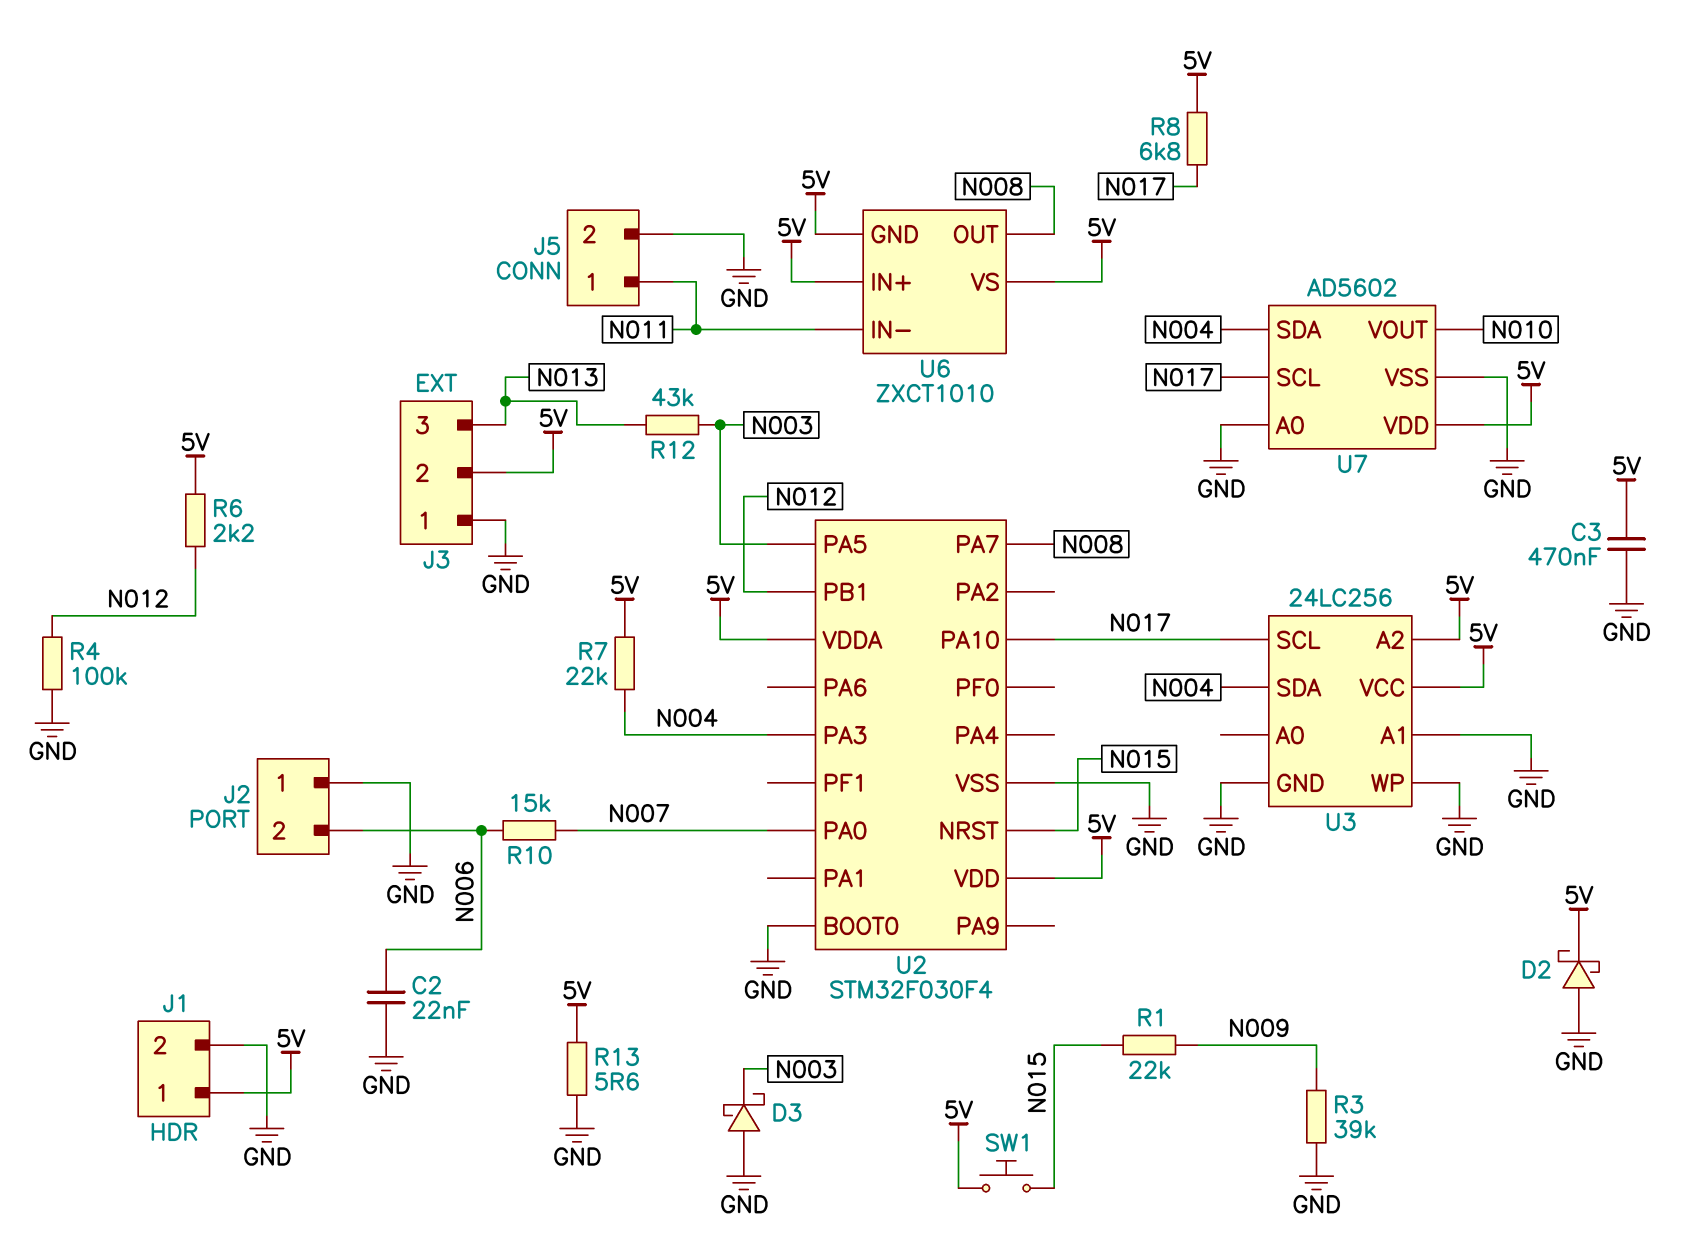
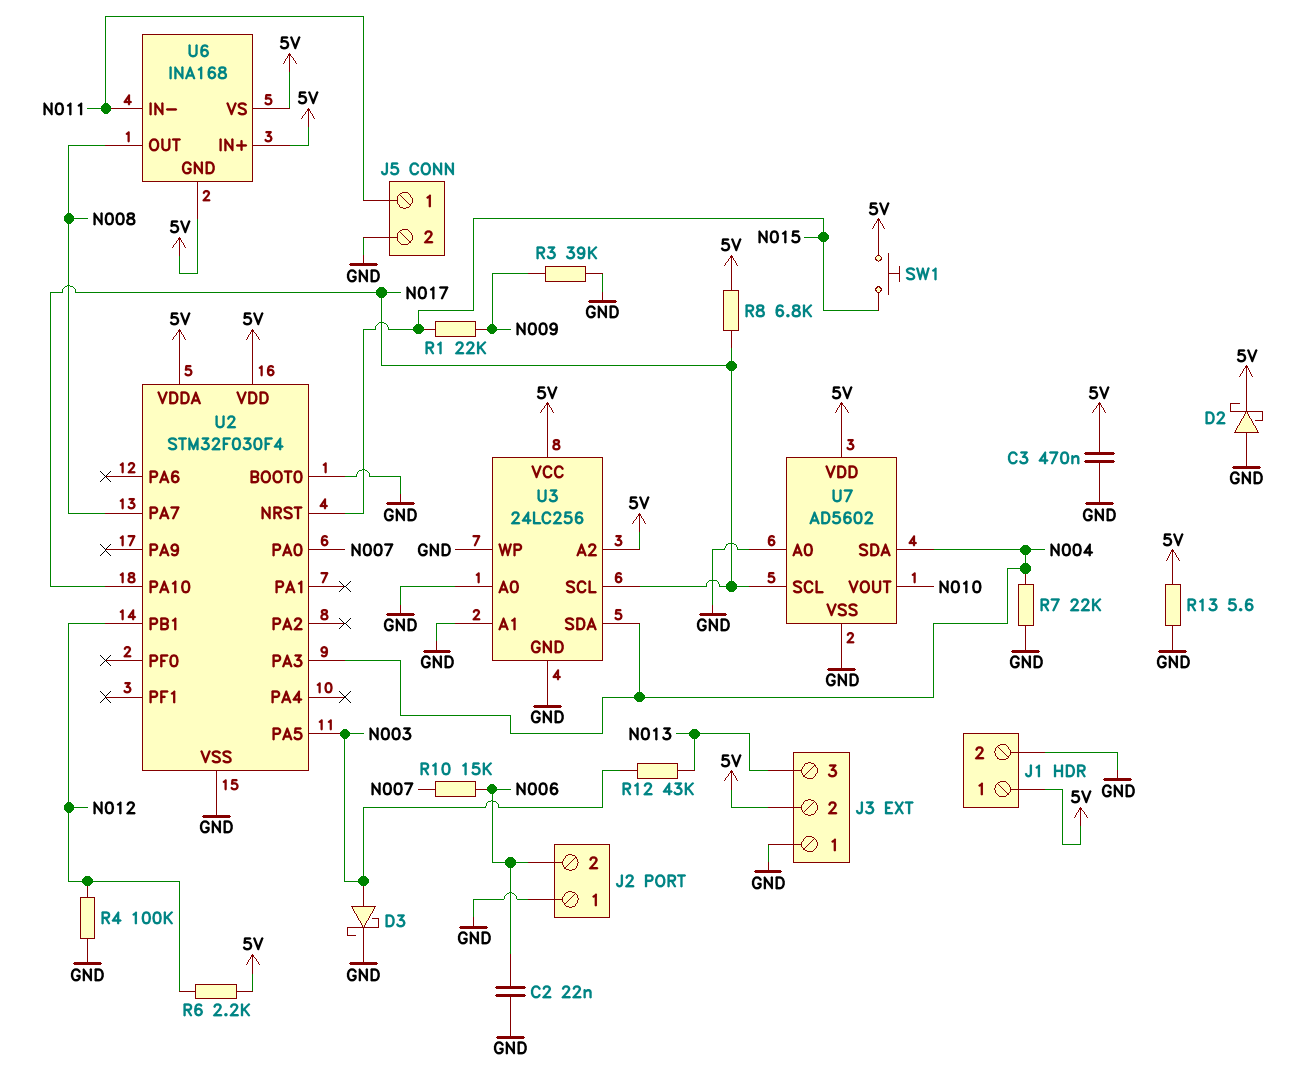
D3: schottky (A GND, K N003) -> schottky (A N003, K GND)
R7: 22k (5V, N004) -> 22k (GND, N004)
U3 pin A0: none -> GND
U6: ZXCT1010 -> INA168

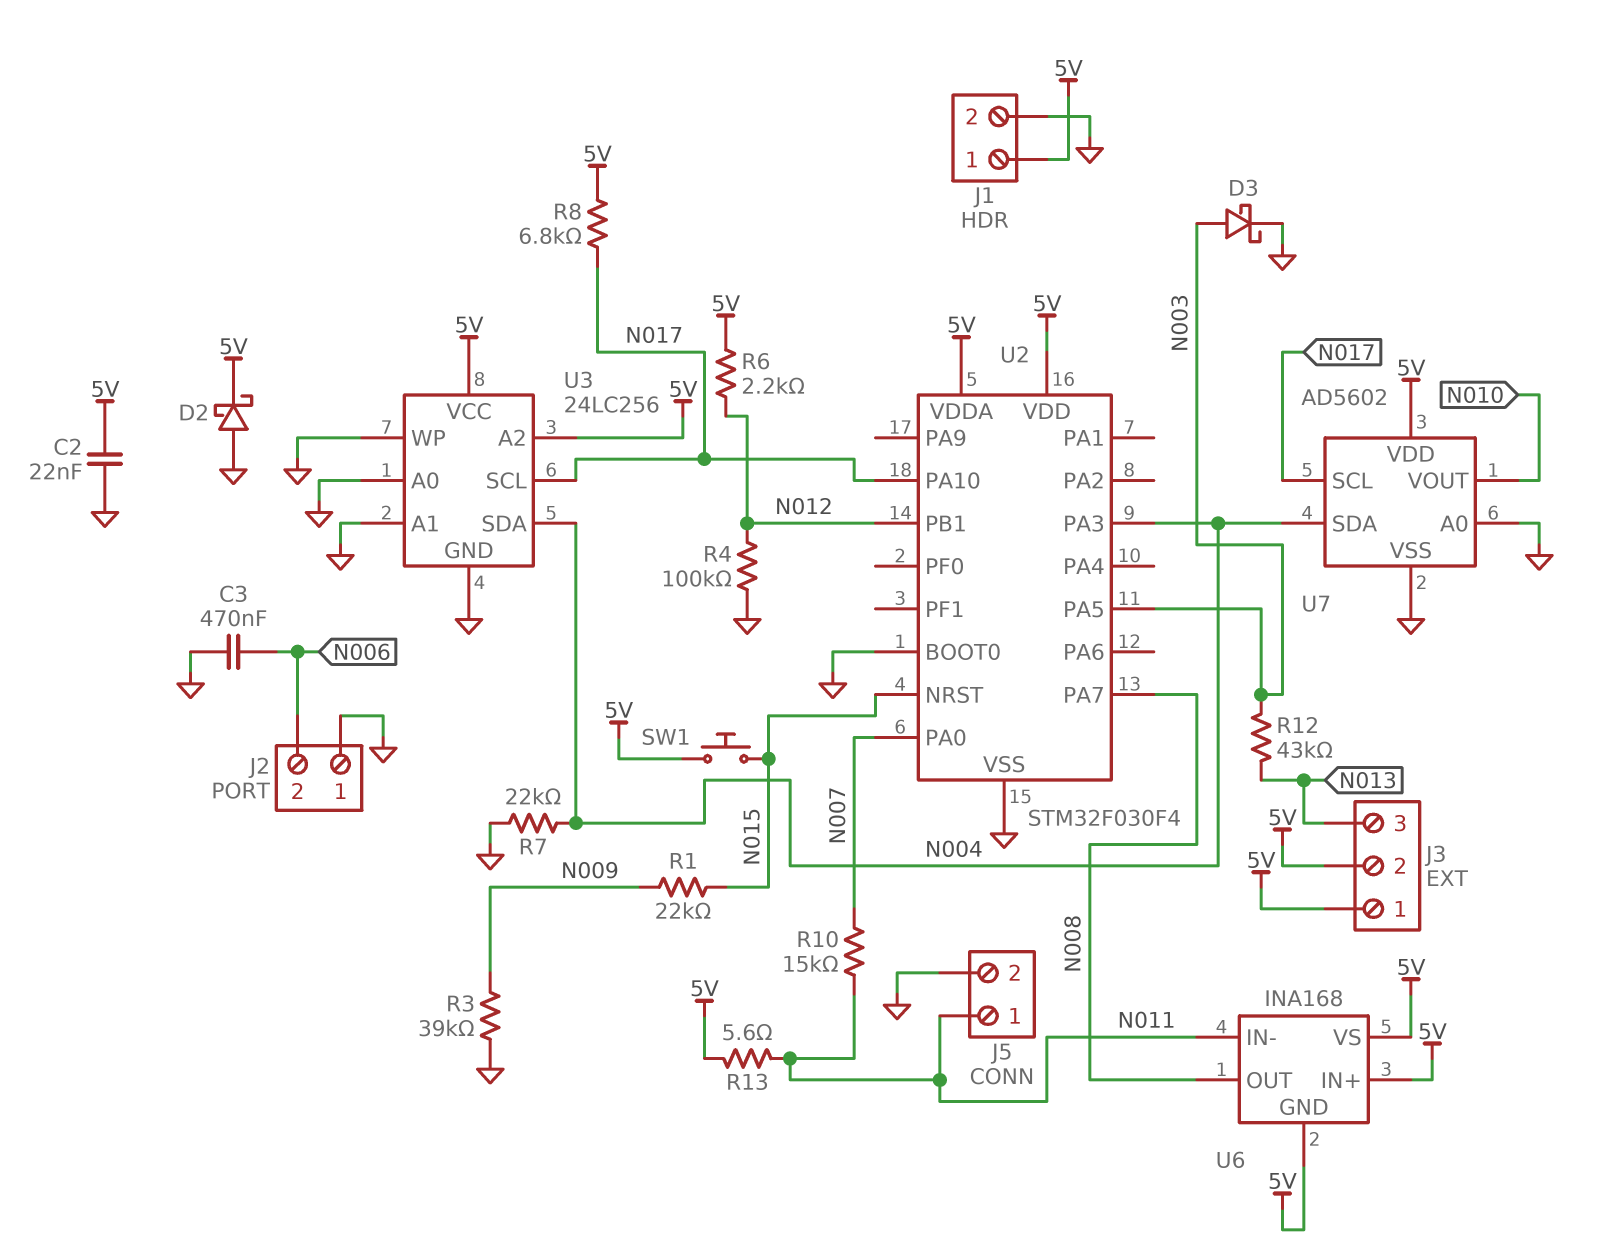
C2: 22nF (GND, N006) -> 22nF (5V, GND)
C3: 470nF (5V, GND) -> 470nF (GND, N006)
J3 pin 1: GND -> 5V
R10: 15k (N006, N007) -> 15k (N007, N011)
R13: 5.6 (5V, GND) -> 5.6 (5V, N011)

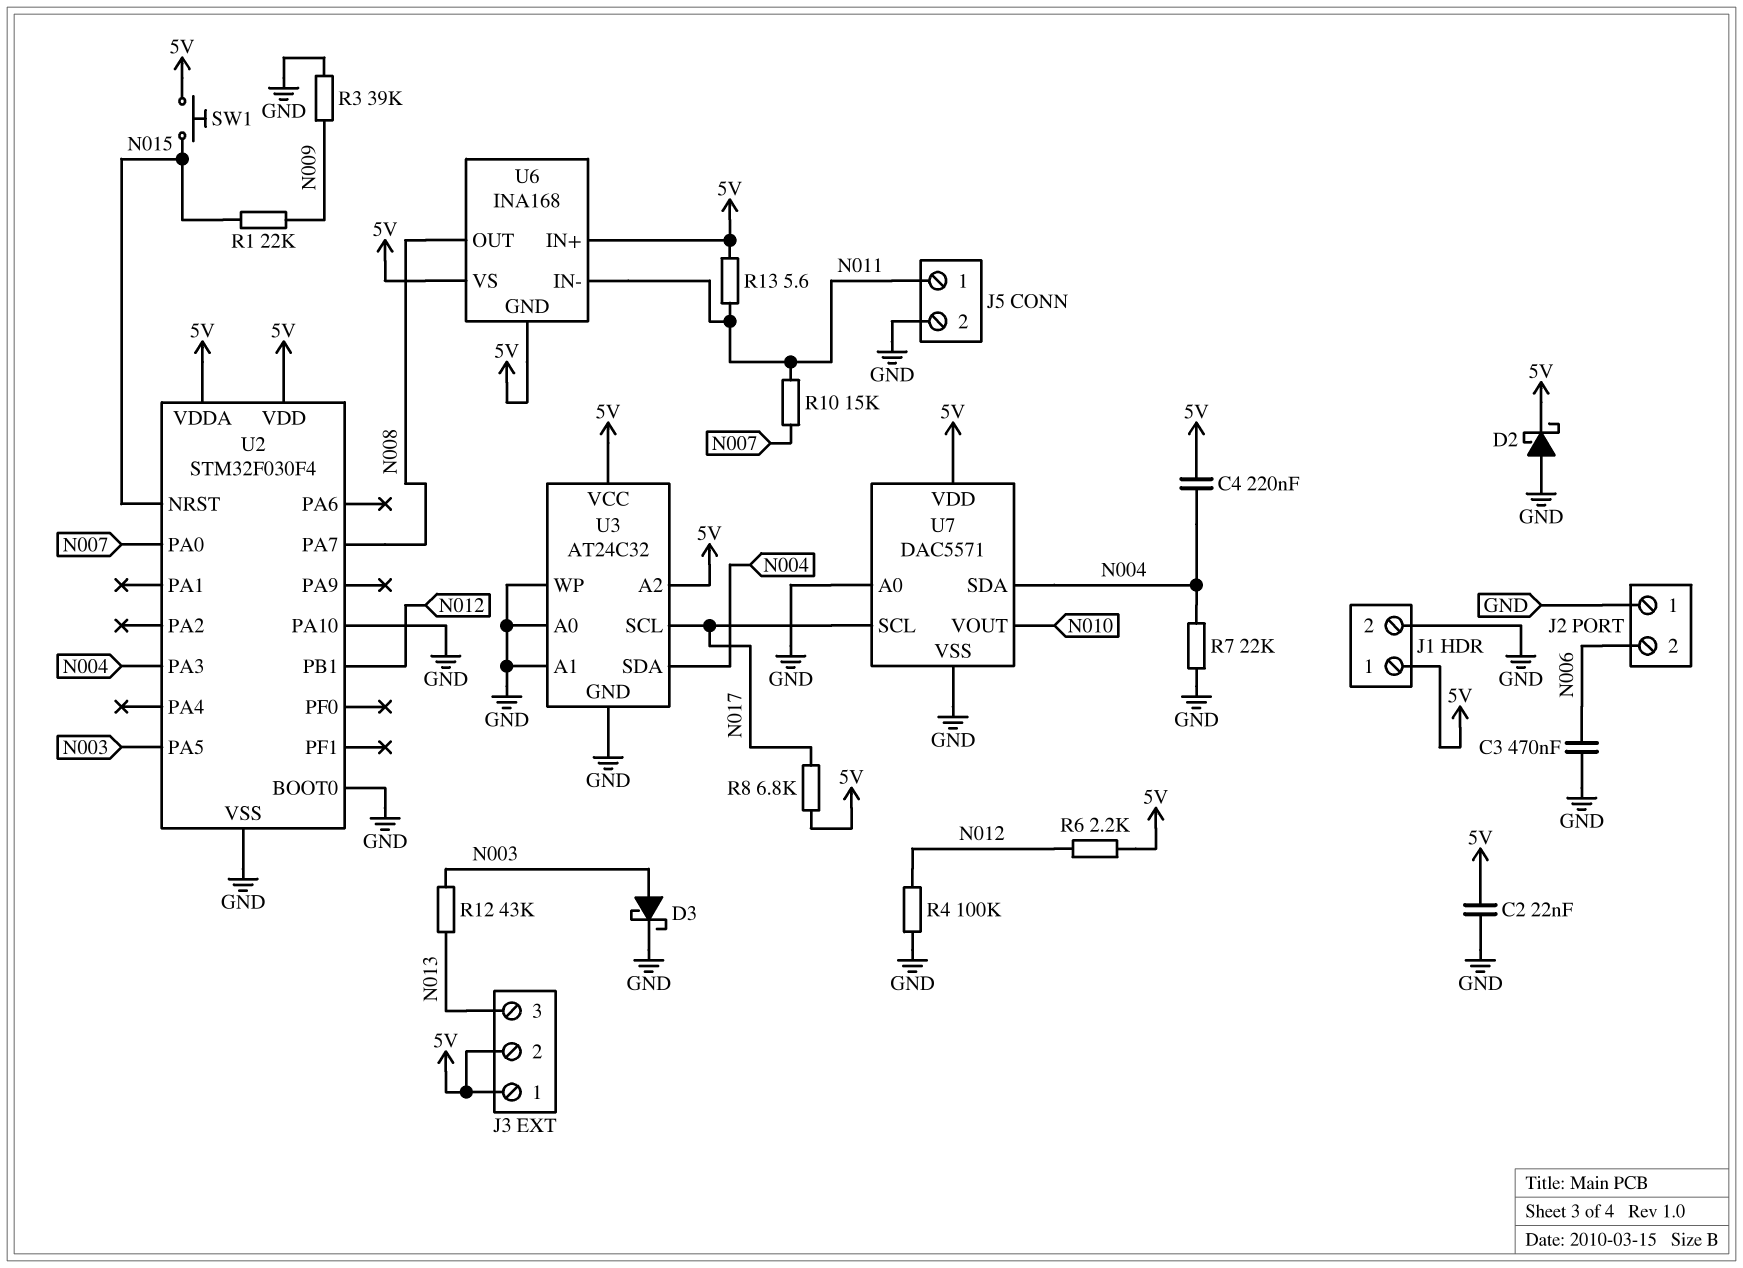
C4: none -> 220nF (5V, N004)
U2 pin PA10: N017 -> GND
U3: 24LC256 -> AT24C32
U7: AD5602 -> DAC5571

